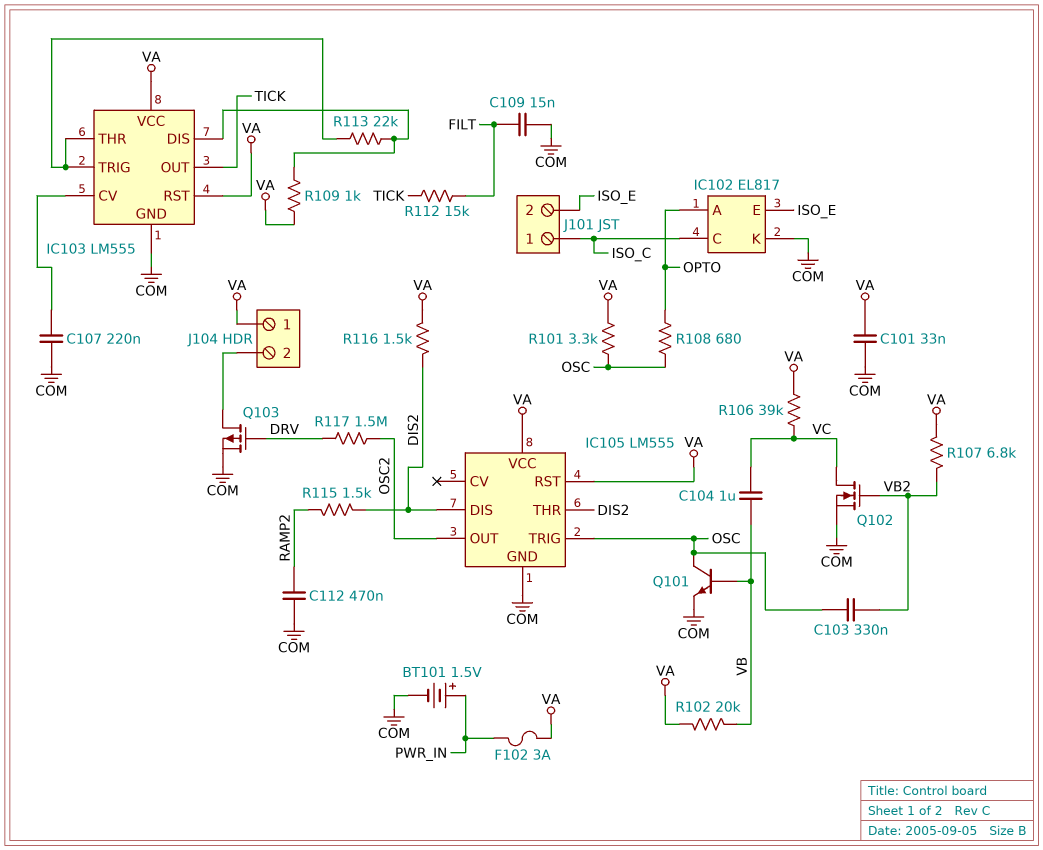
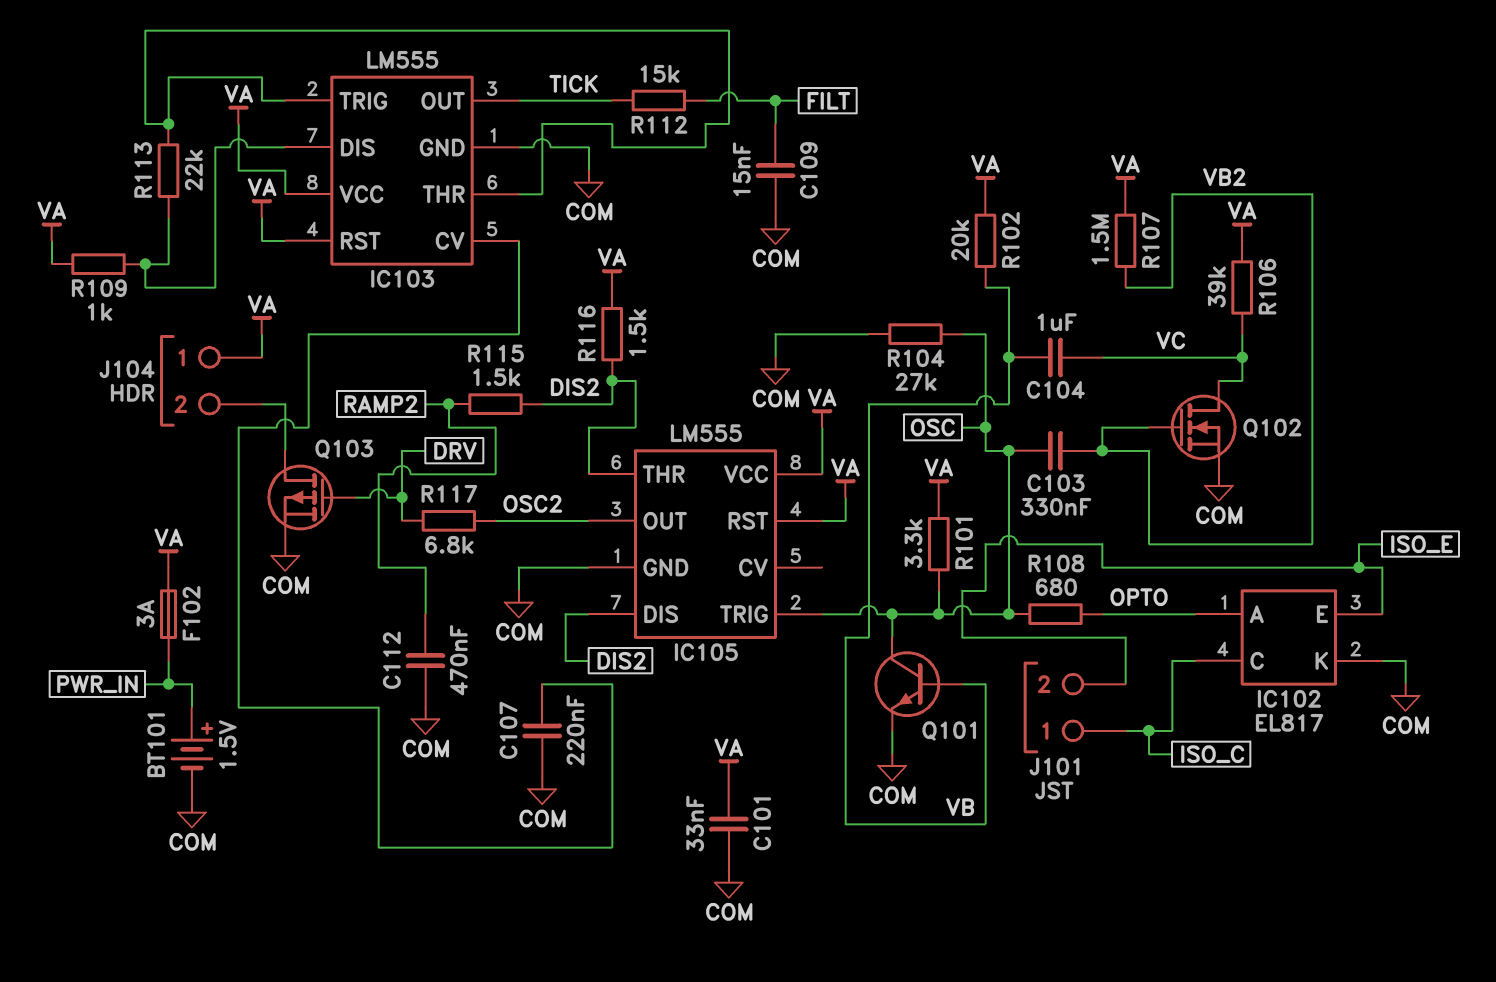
R104: none -> 27k (COM, OSC)
R107: 6.8k (VA, VB2) -> 1.5M (VA, VB2)
R117: 1.5M (DRV, OSC2) -> 6.8k (DRV, OSC2)

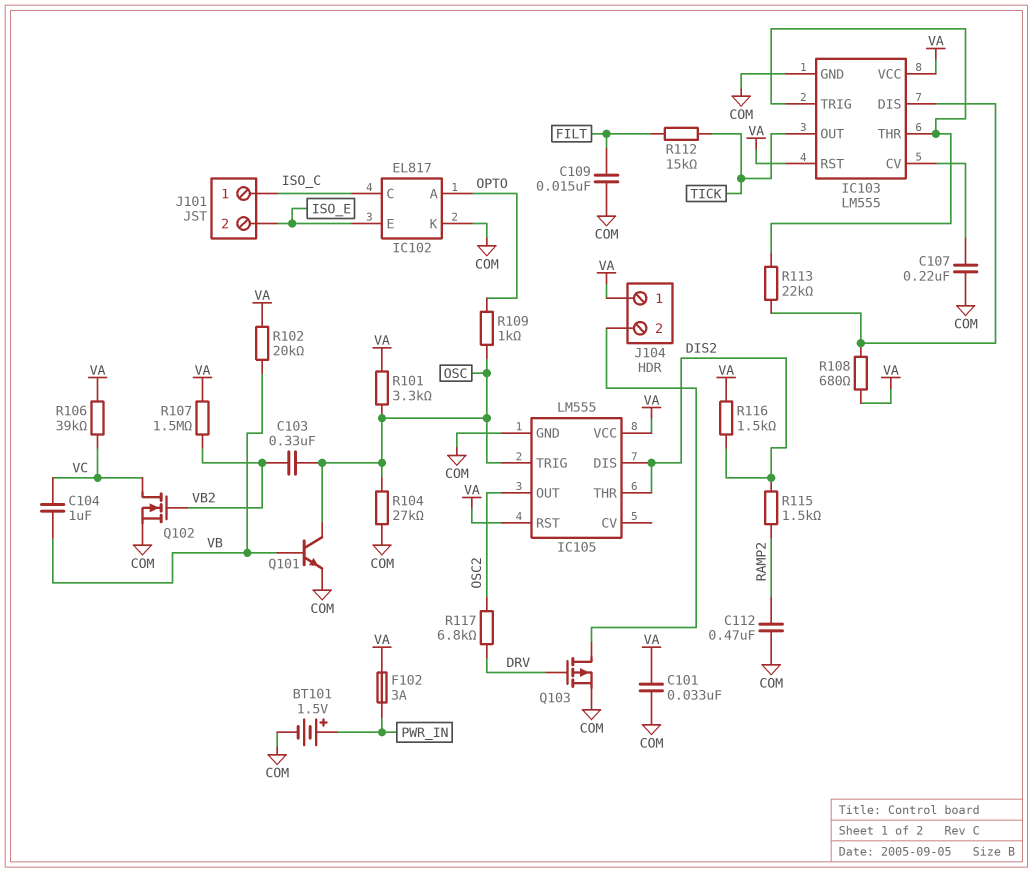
R108: 680 (OPTO, OSC) -> 680 (IC103/DIS, VA)
R109: 1k (IC103/DIS, VA) -> 1k (OPTO, OSC)

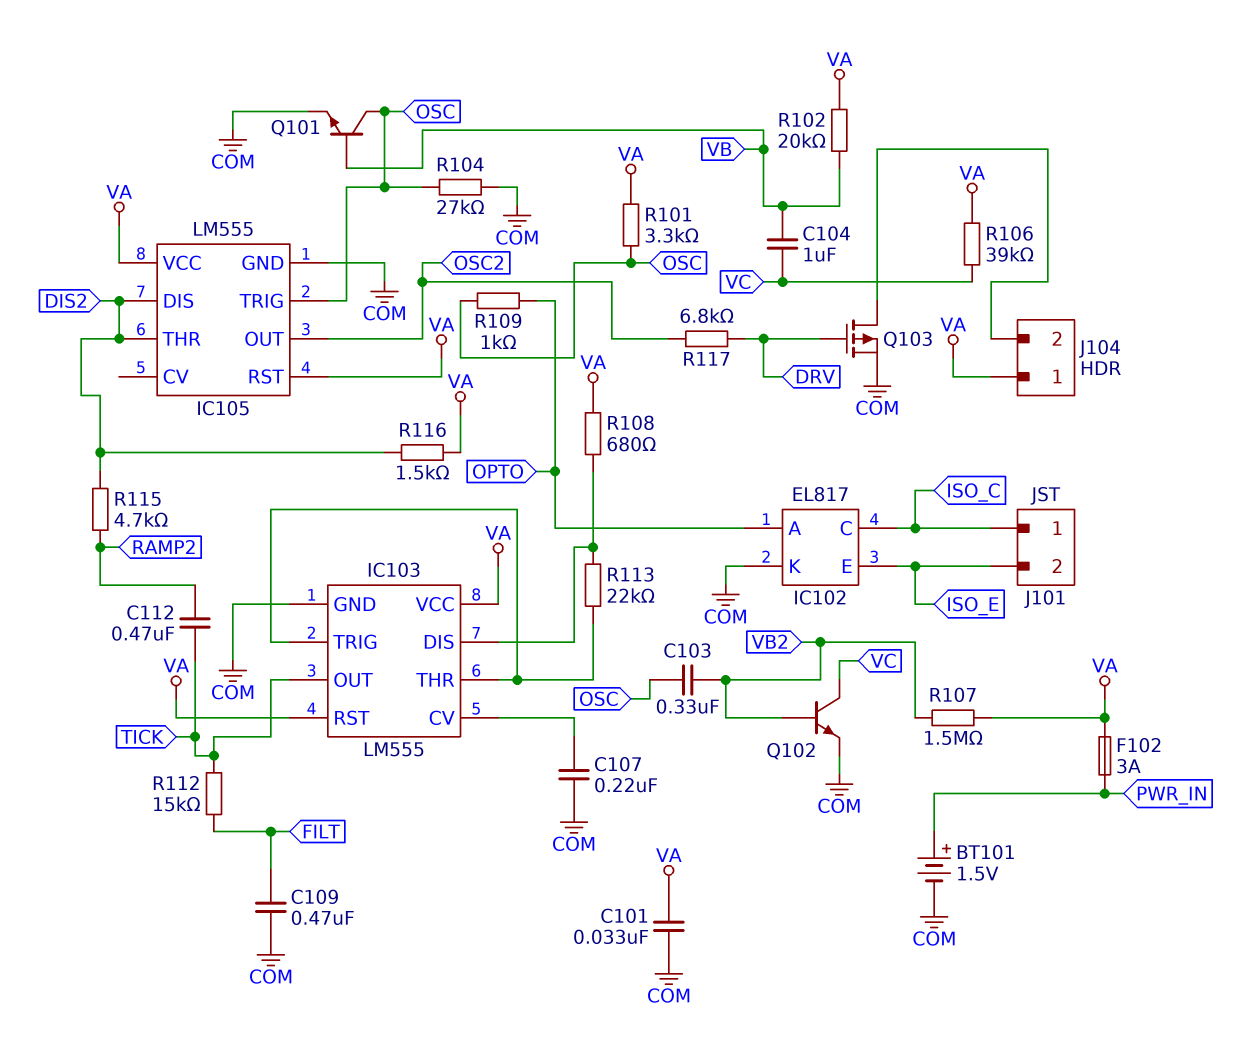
C109: 15nF (COM, FILT) -> 470nF (COM, FILT)
C112: 470nF (COM, RAMP2) -> 470nF (RAMP2, TICK)
Q102: NMOS (G VB2, D VC, S COM) -> NPN (B VB2, C VC, E COM)
R115: 1.5k (DIS2, RAMP2) -> 4.7k (DIS2, RAMP2)

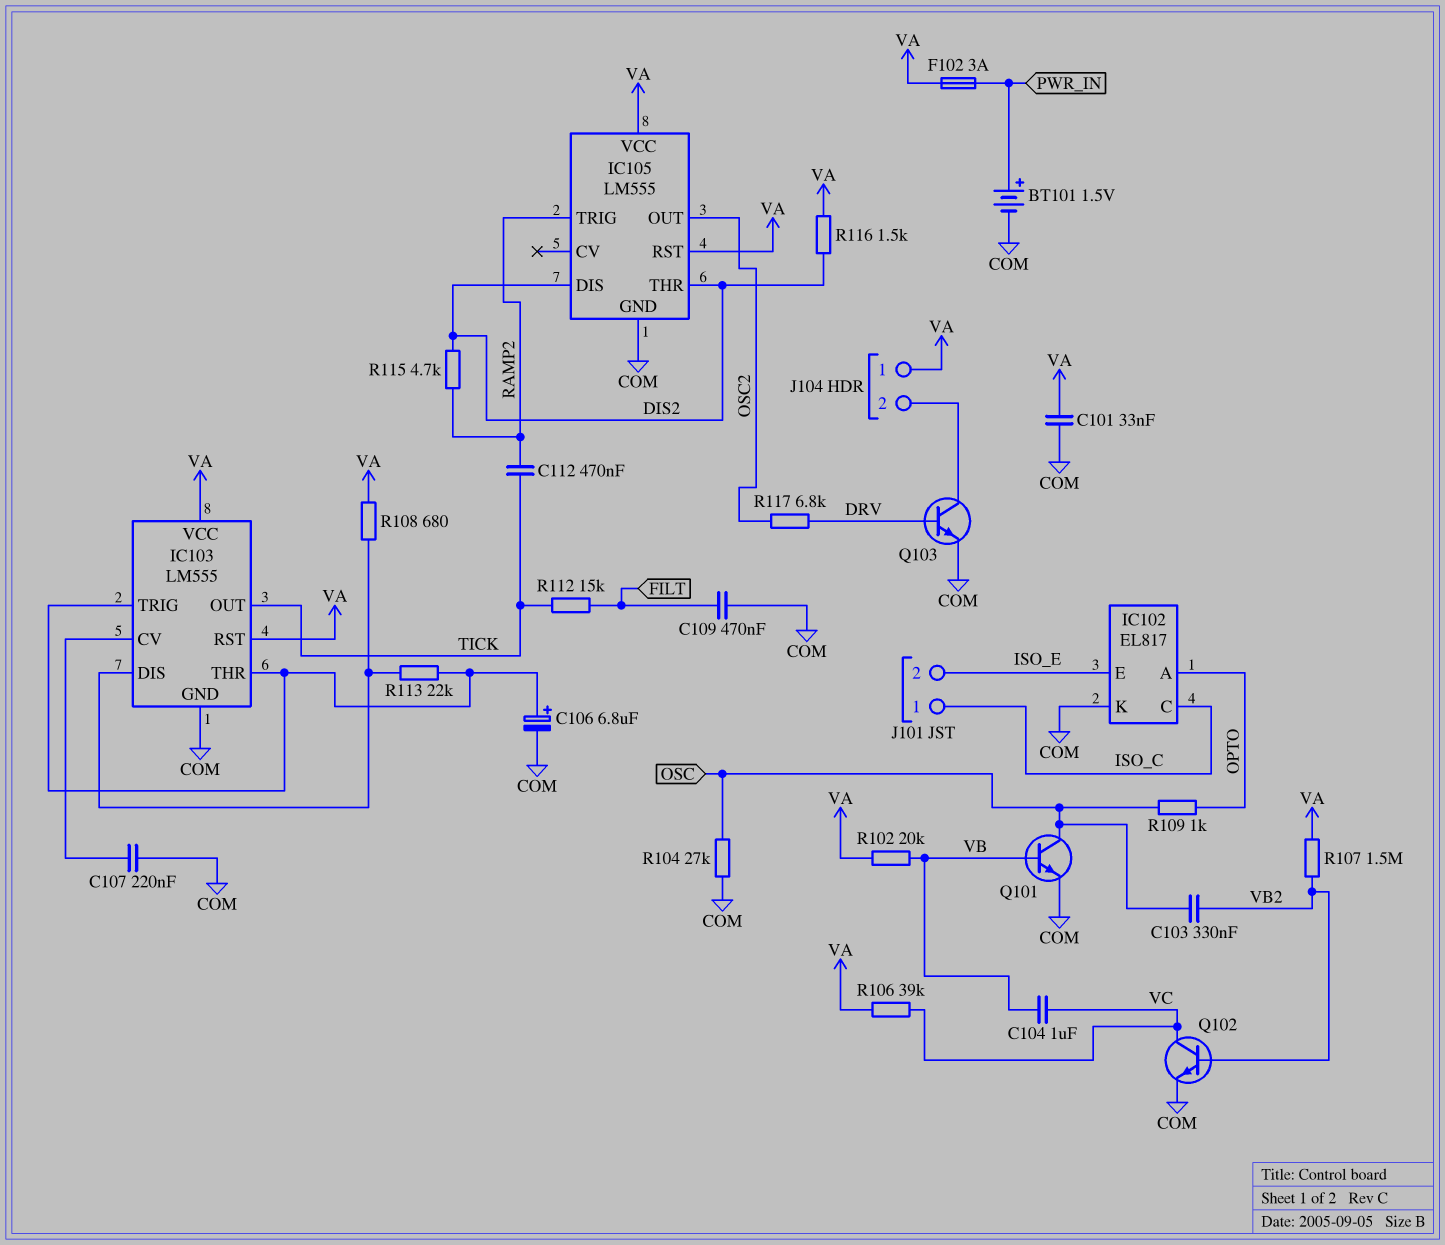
C106: none -> 6.8uF (plus IC103/THR, minus COM)
IC105 pin TRIG: OSC -> RAMP2
Q103: PMOS (G DRV, D J104/2, S COM) -> NPN (B DRV, C J104/2, E COM)
R101: 3.3k (OSC, VA) -> none

